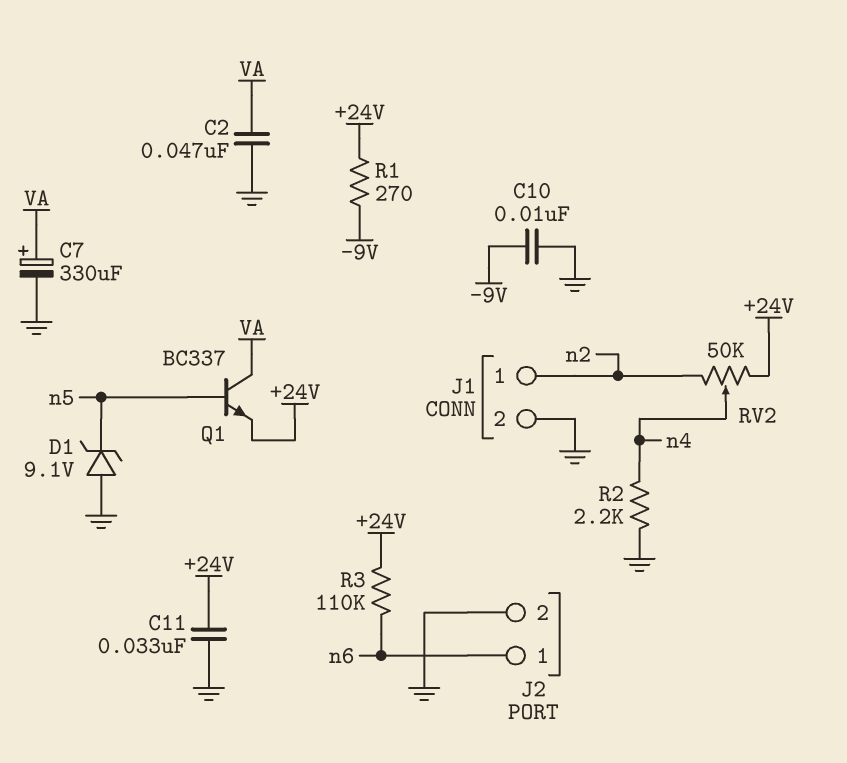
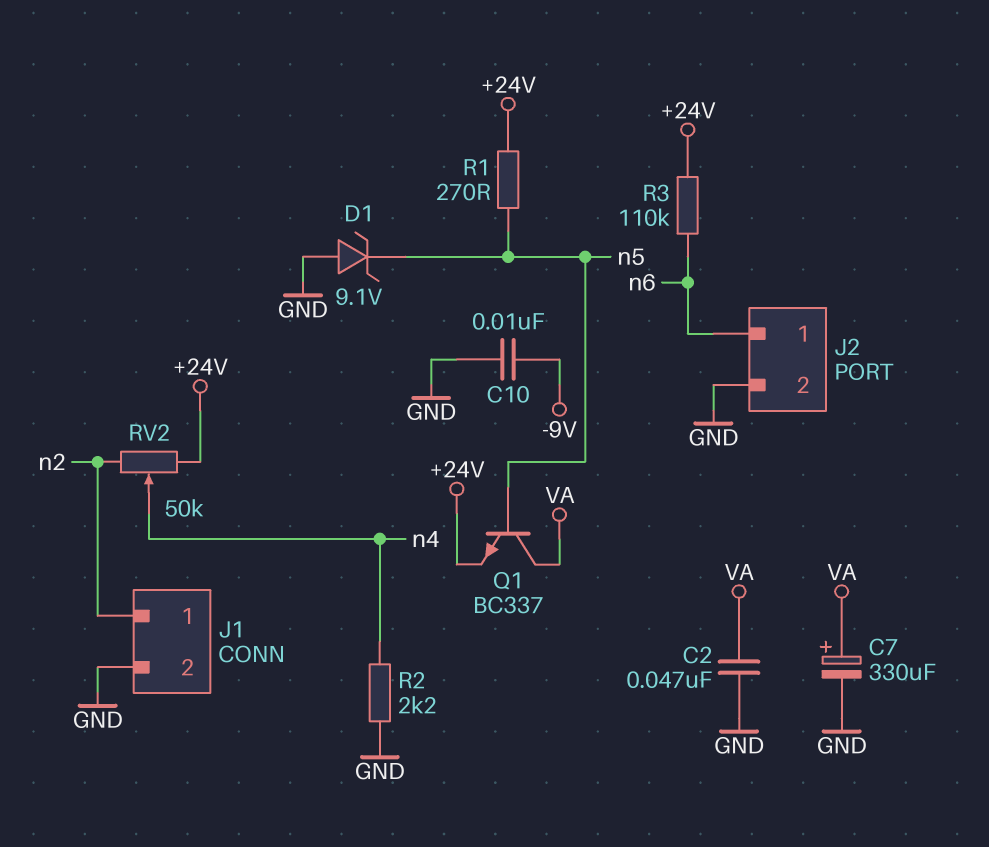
C11: 33nF (+24V, GND) -> none
R1: 270 (+24V, -9V) -> 270 (+24V, n5)

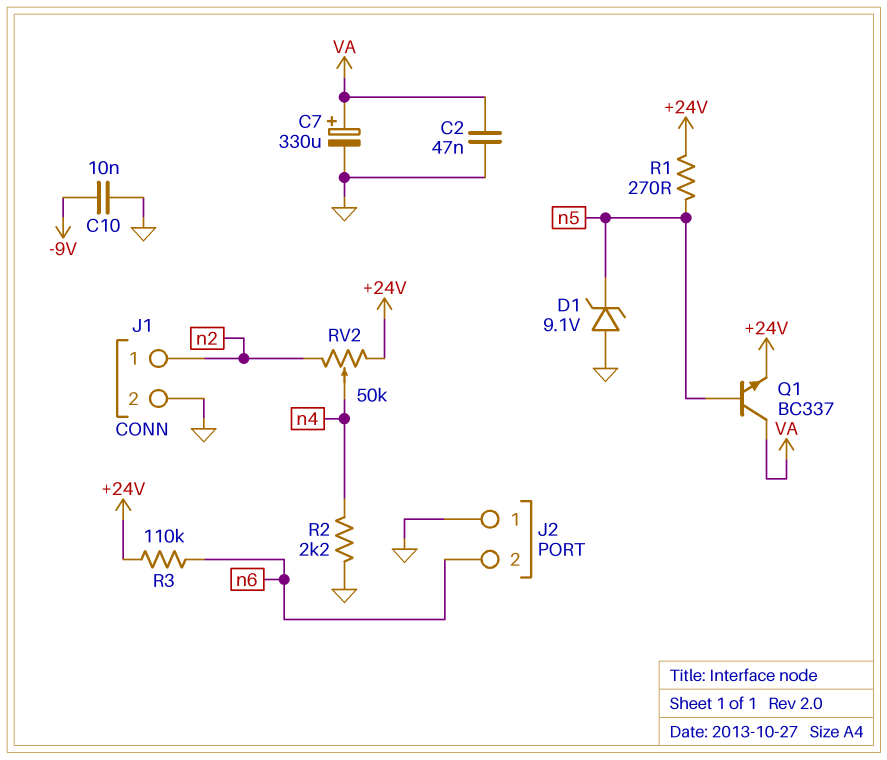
J2 pin 1: n6 -> GND
J2 pin 2: GND -> n6

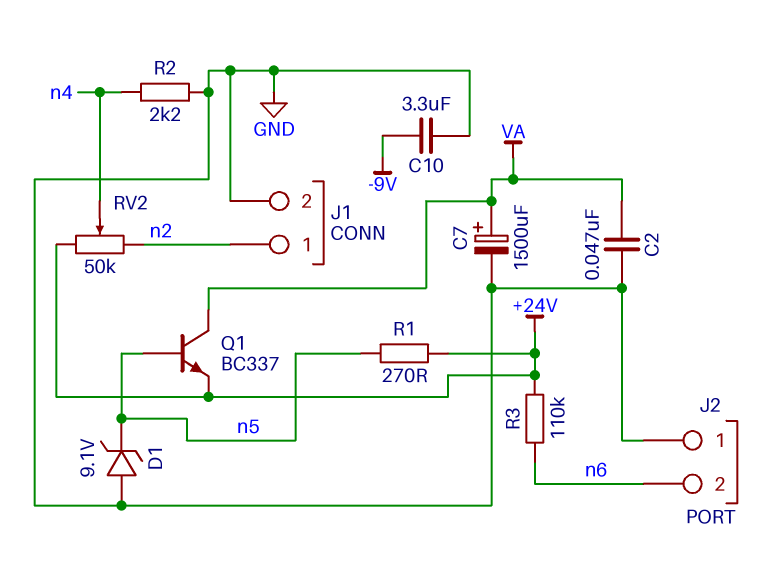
C7: 330uF (plus VA, minus GND) -> 1500uF (plus VA, minus GND)
C10: 10nF (-9V, GND) -> 3.3uF (-9V, GND)

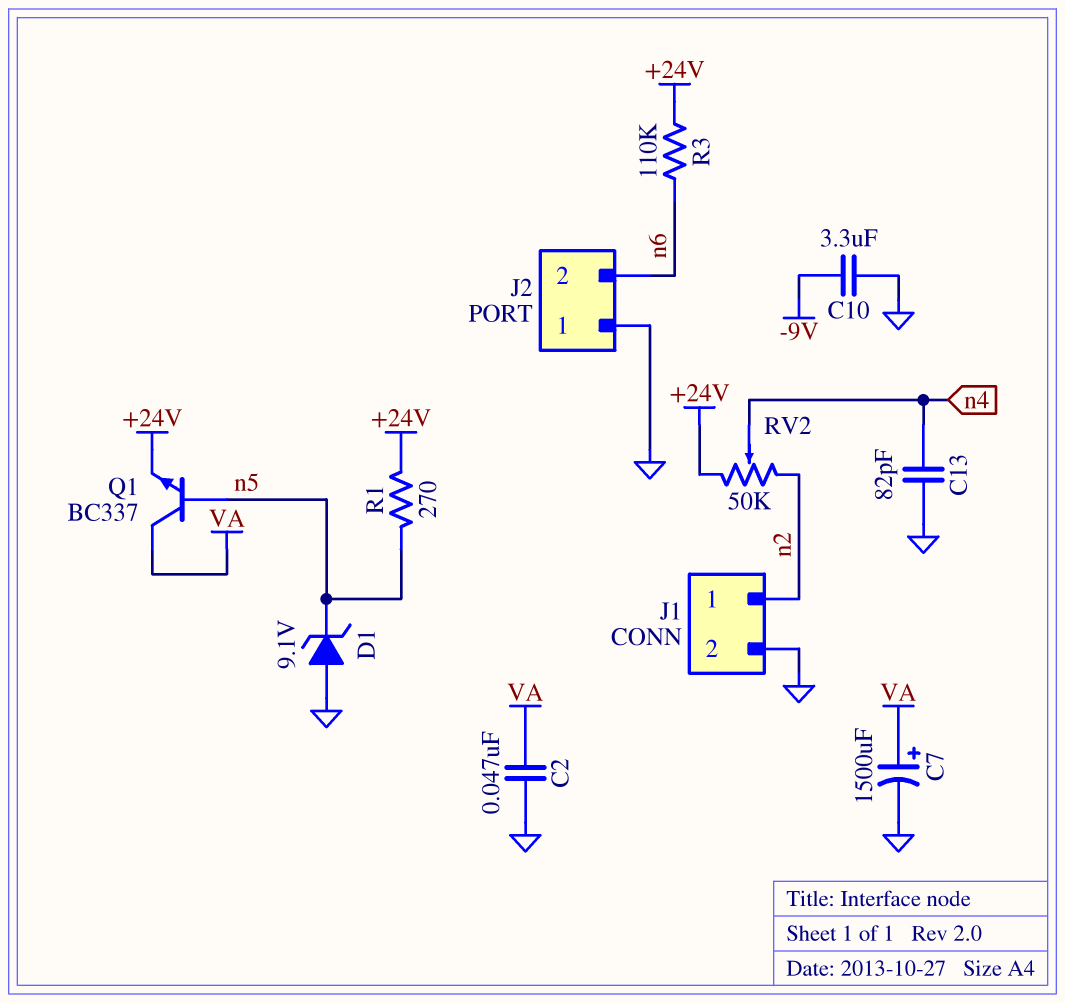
C13: none -> 82pF (GND, n4)
R2: 2.2k (GND, n4) -> none

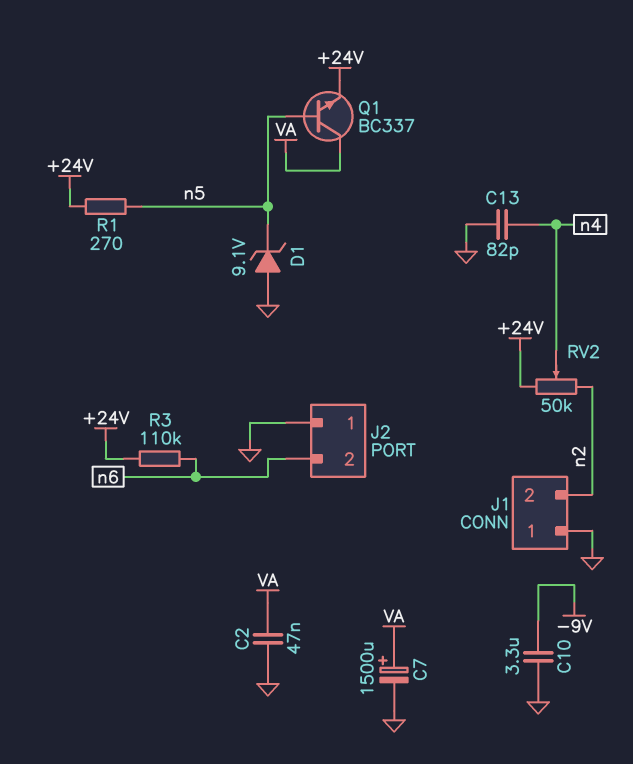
J1 pin 1: n2 -> GND
J1 pin 2: GND -> n2

